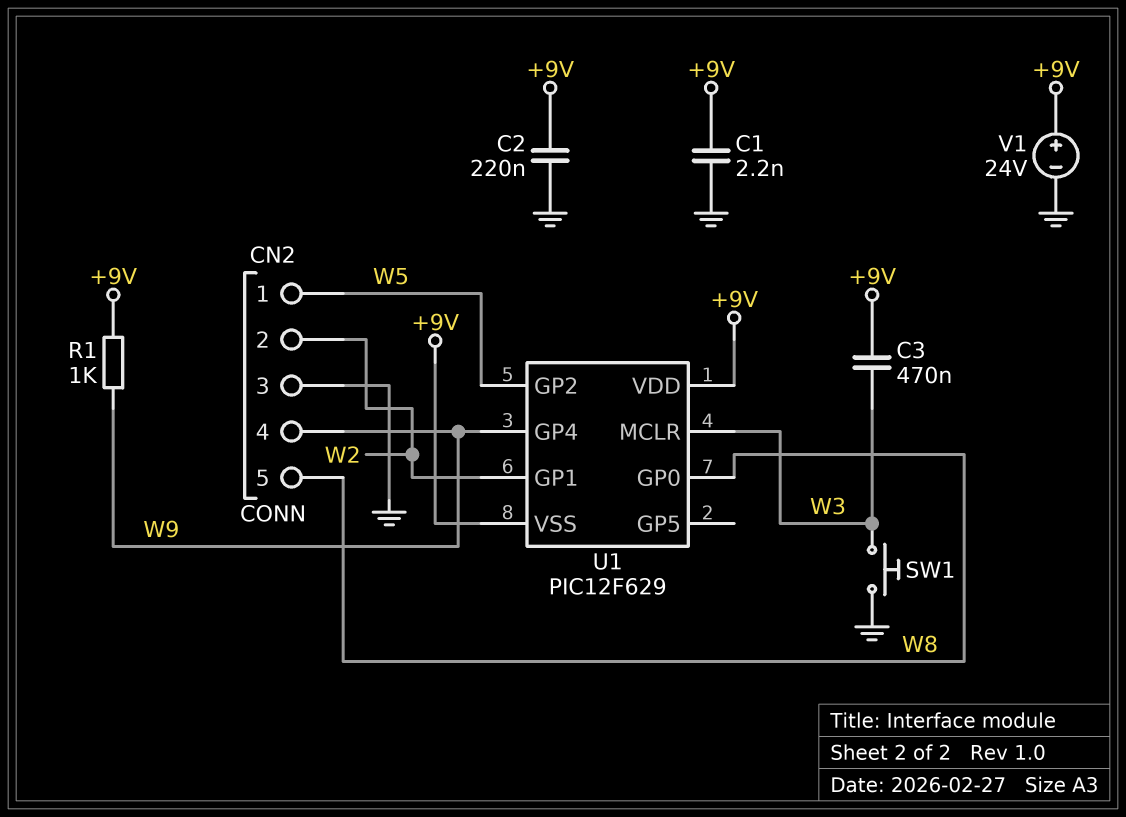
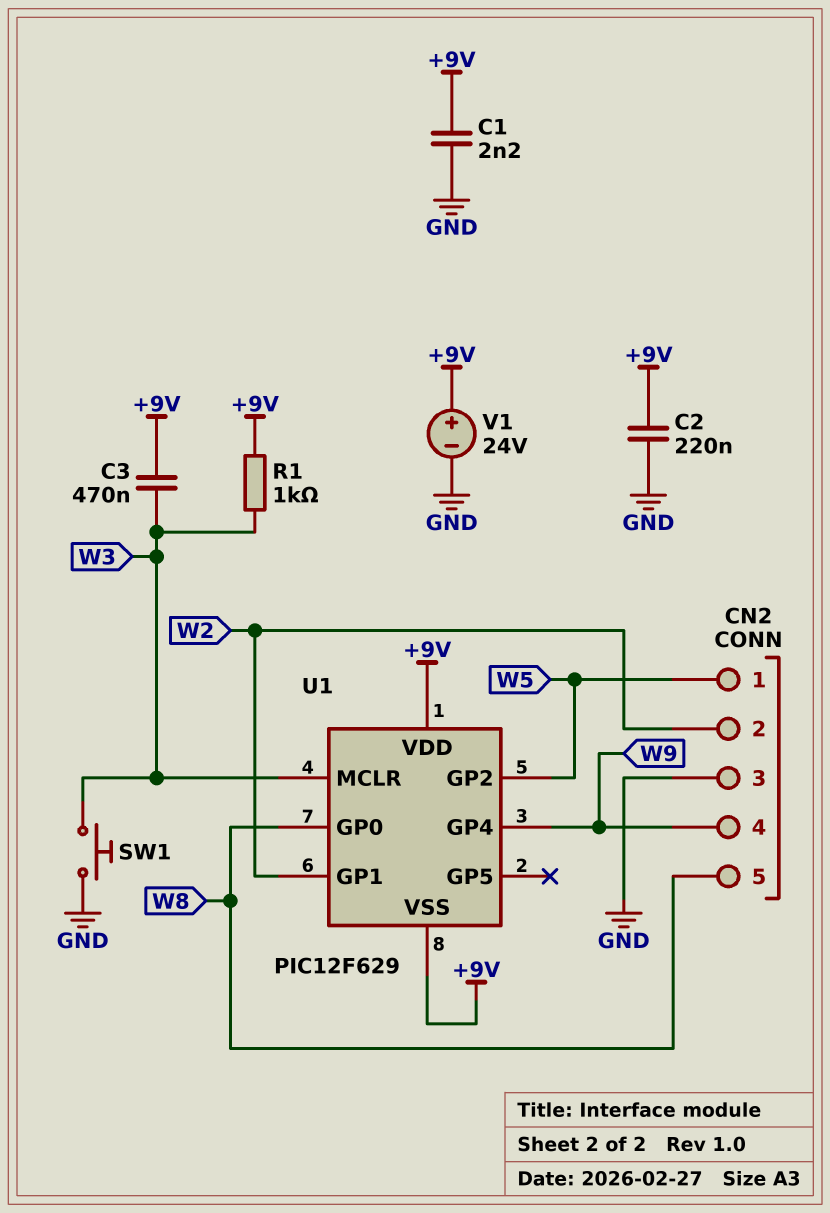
R1: 1k (+9V, W9) -> 1k (+9V, W3)

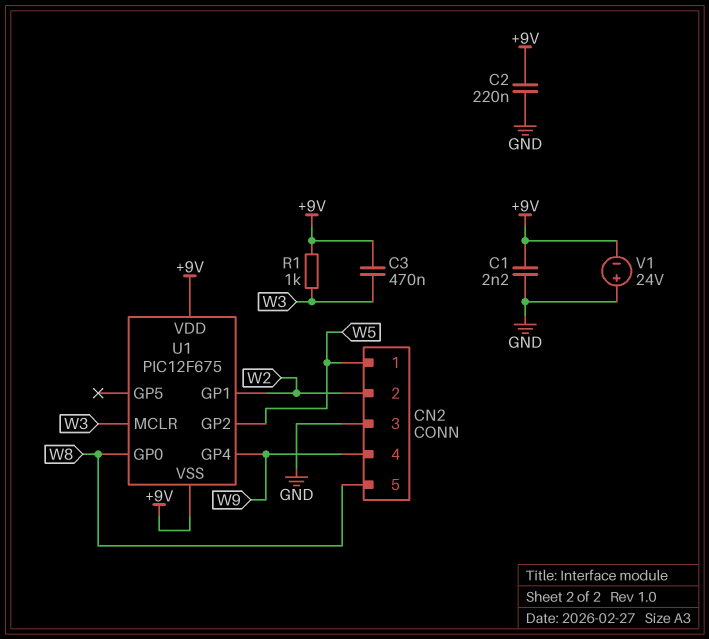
SW1: button (GND, W3) -> none
U1: PIC12F629 -> PIC12F675
V1: 24V (plus +9V, minus GND) -> 24V (plus GND, minus +9V)

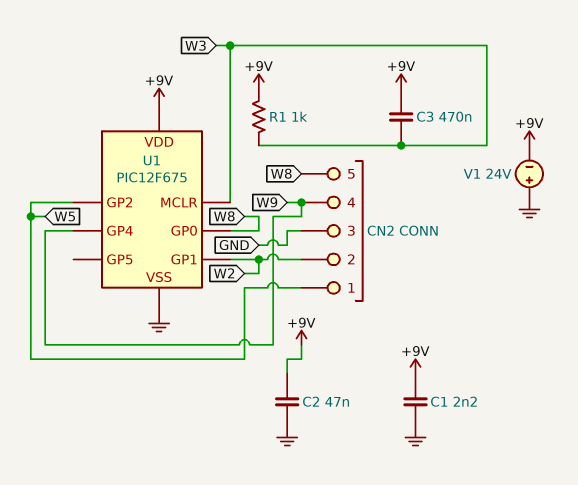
C2: 220nF (+9V, GND) -> 47nF (+9V, GND)
U1 pin VSS: +9V -> GND

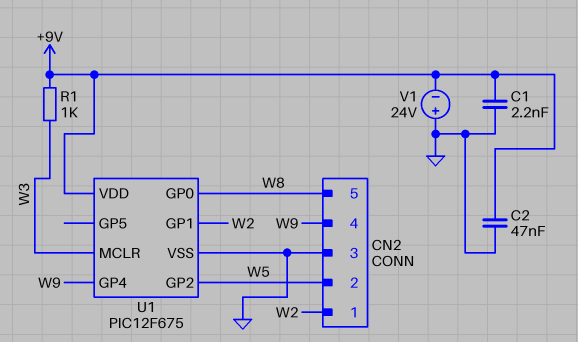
C3: 470nF (+9V, W3) -> none
CN2 pin 1: W5 -> W2
CN2 pin 2: W2 -> W5

